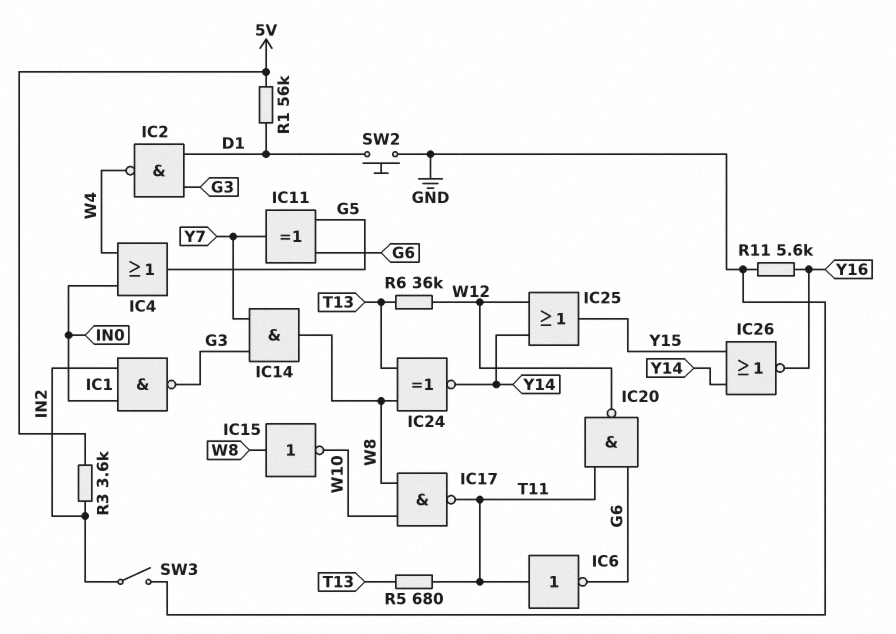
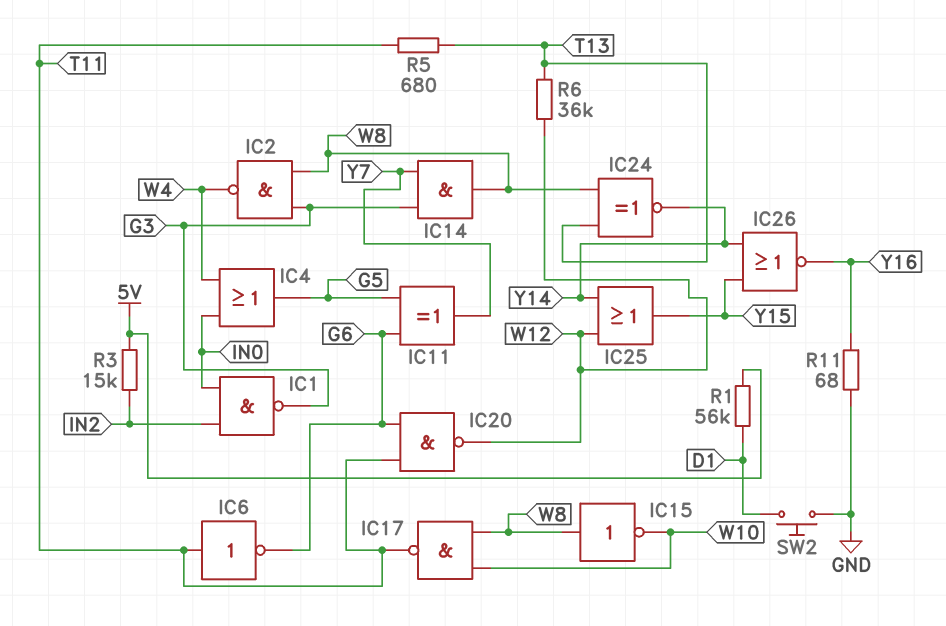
IC2: NAND (in D1, in G3, out W4) -> NAND (in G3, in W8, out W4)
R3: 3.6k (5V, IN2) -> 15k (5V, IN2)
R11: 5.6k (GND, Y16) -> 68 (GND, Y16)
SW3: switch (GND, IN2) -> none

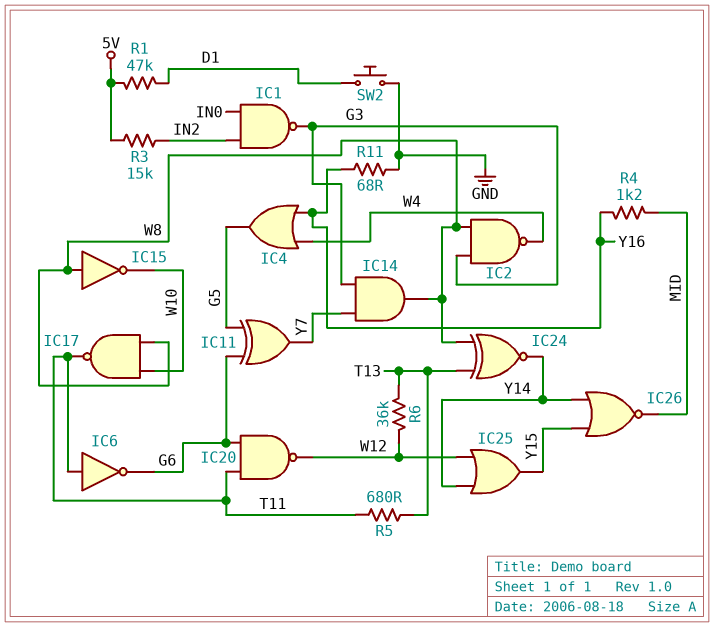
IC4: OR (in IN0, in W4, out G5) -> OR (in W4, in Y16, out G5)
IC26: NOR (in Y14, in Y15, out Y16) -> NOR (in Y14, in Y15, out MID)
R1: 56k (5V, D1) -> 47k (5V, D1)
R4: none -> 1.2k (MID, Y16)

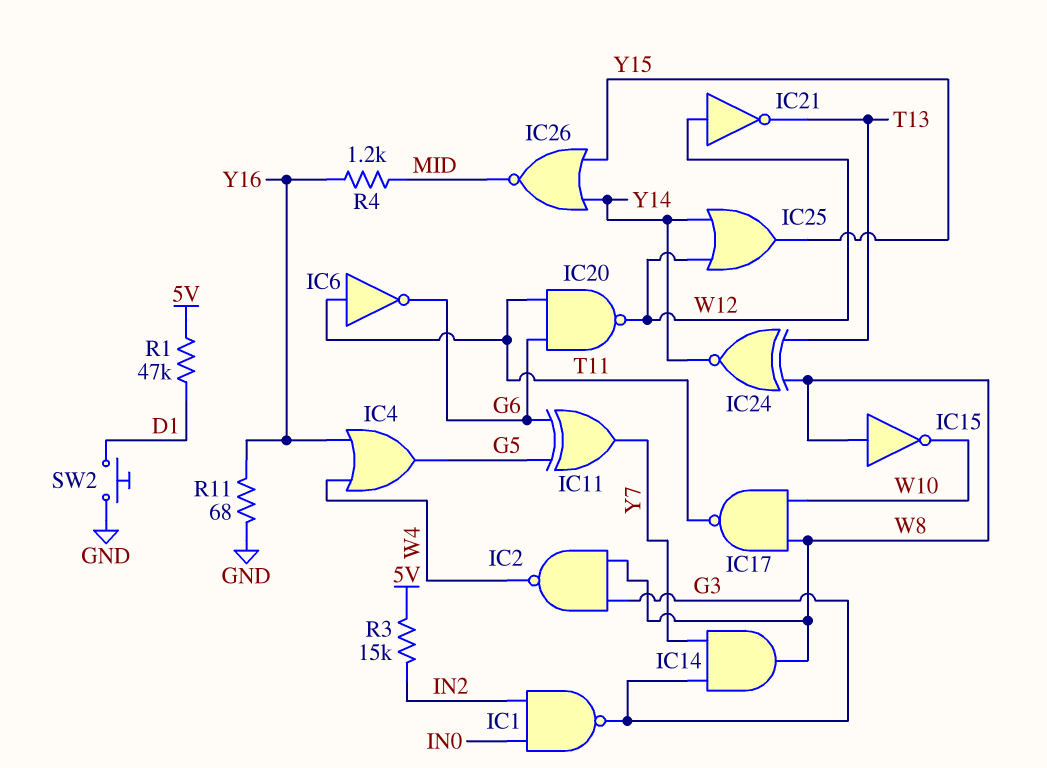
IC21: none -> NOT (in W12, out T13)
R5: 680 (T11, T13) -> none
R6: 36k (T13, W12) -> none

